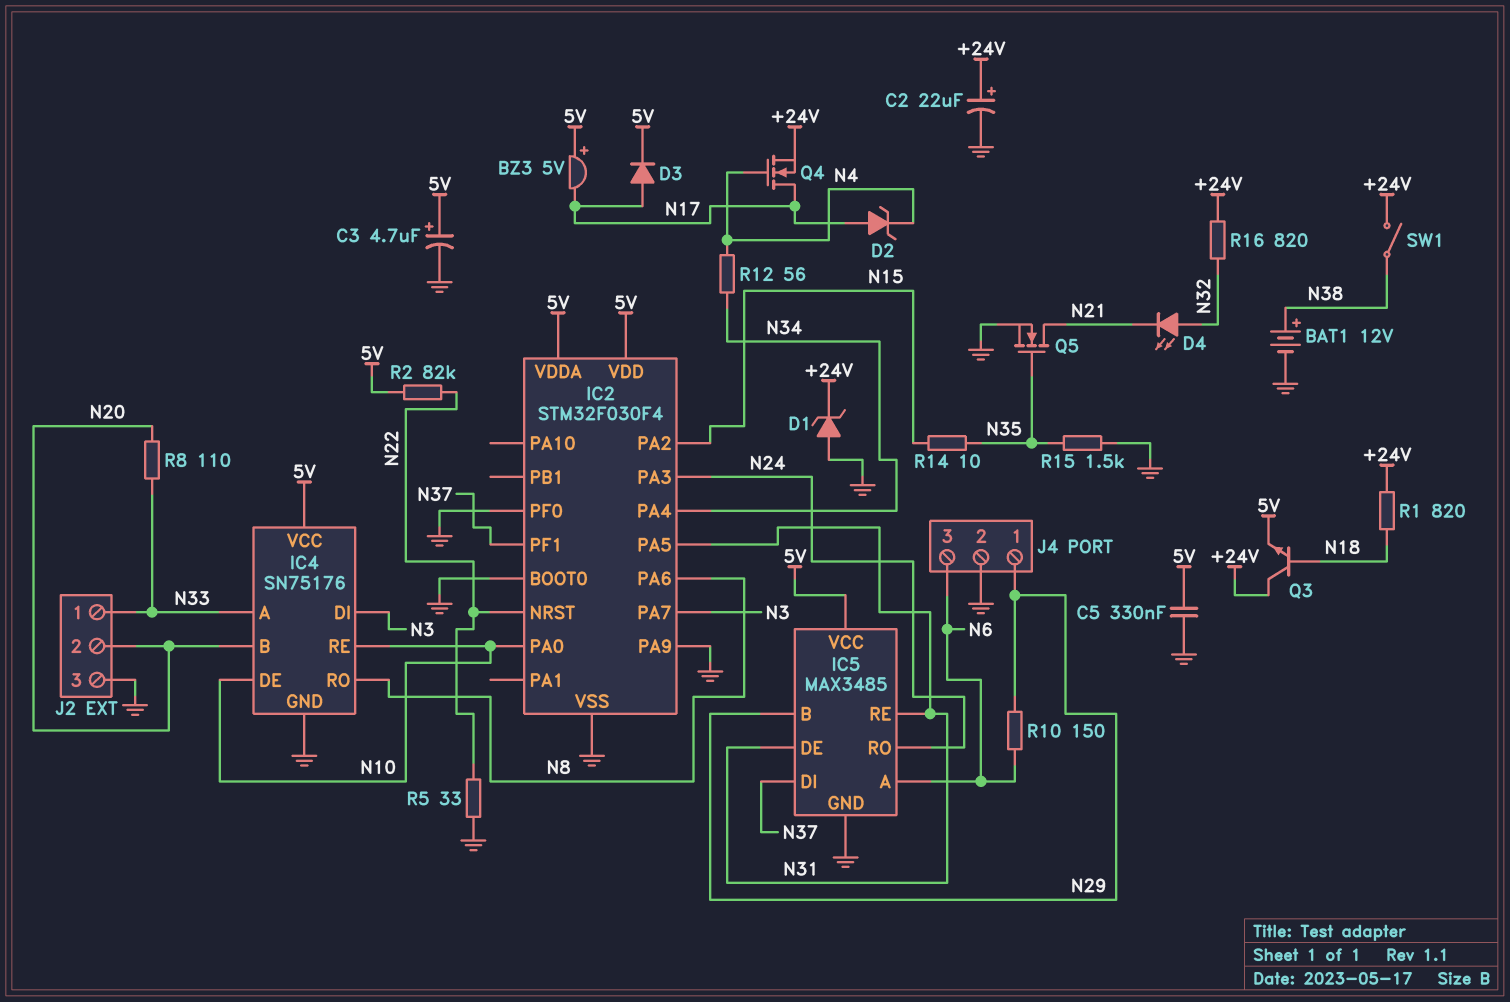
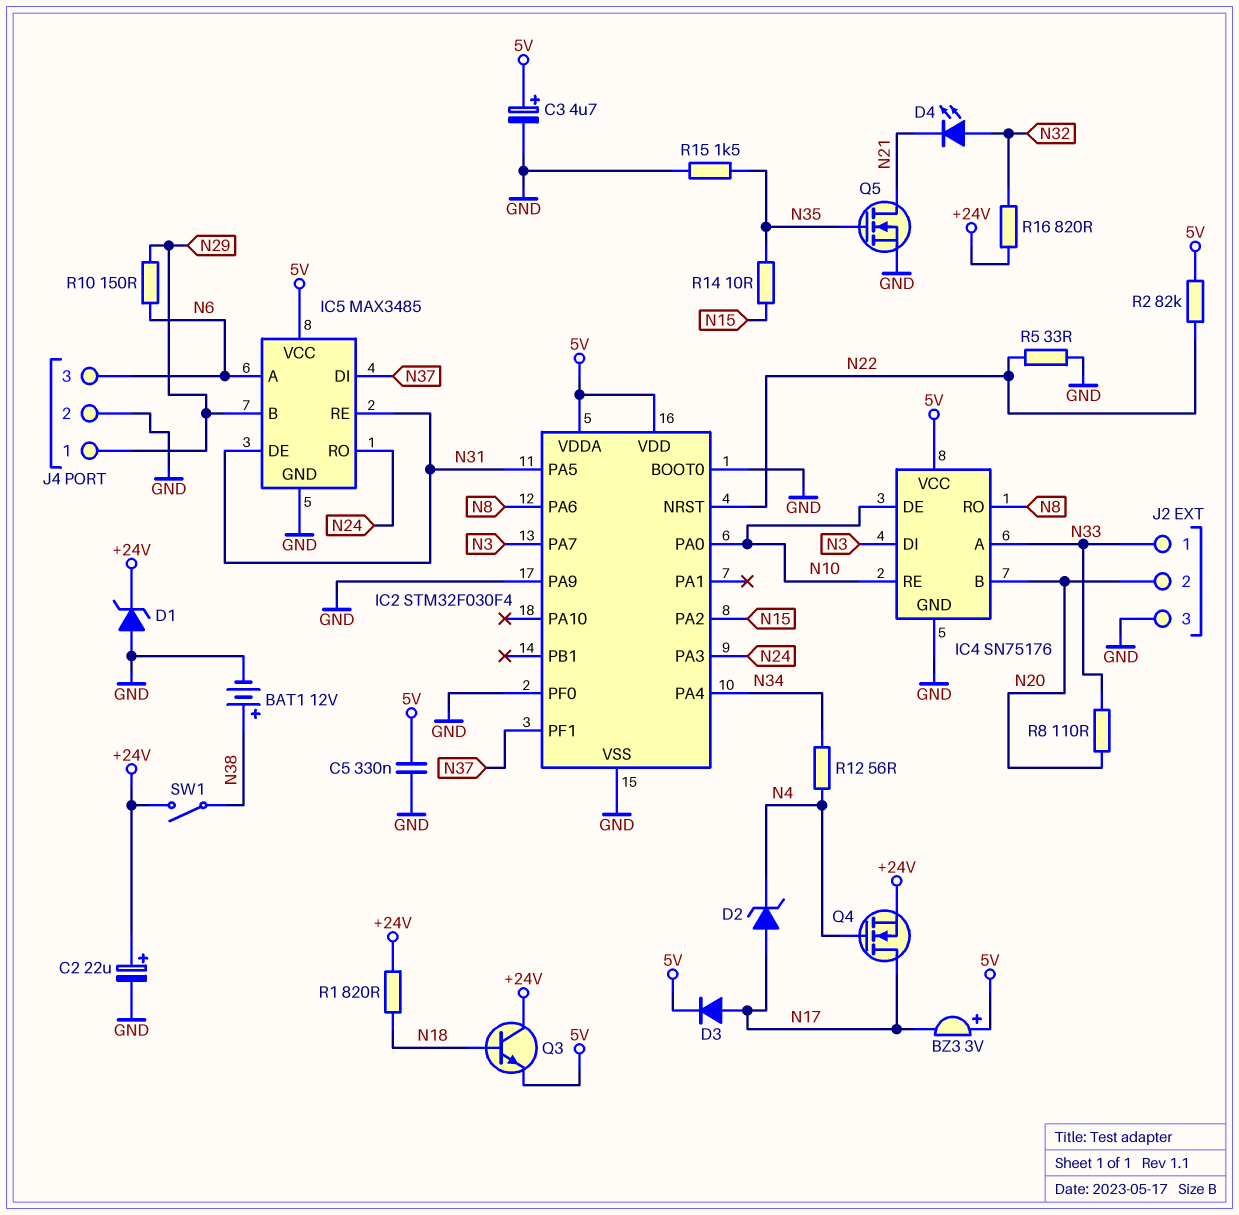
BZ3: buzzer 5V (plus 5V, minus N17) -> buzzer 3V (plus 5V, minus N17)

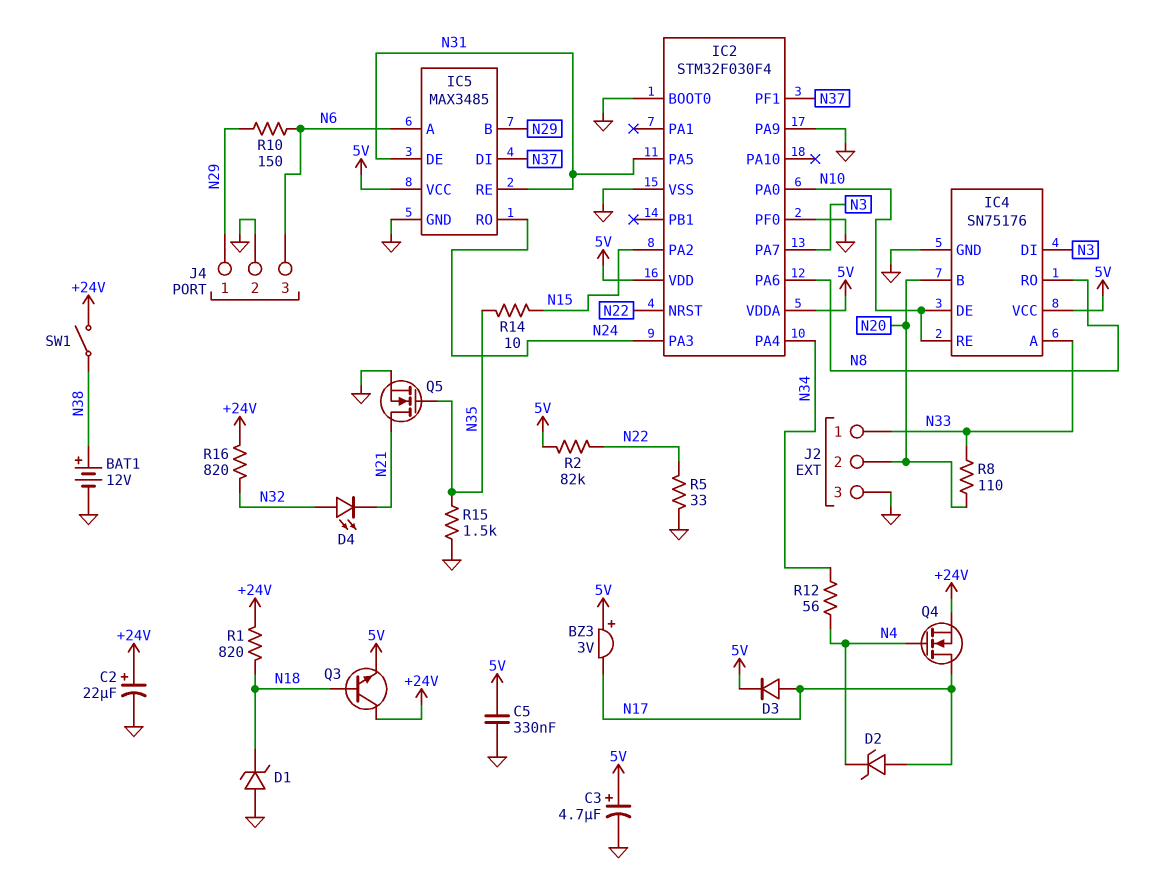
D1: zener (A GND, K +24V) -> zener (A GND, K N18)

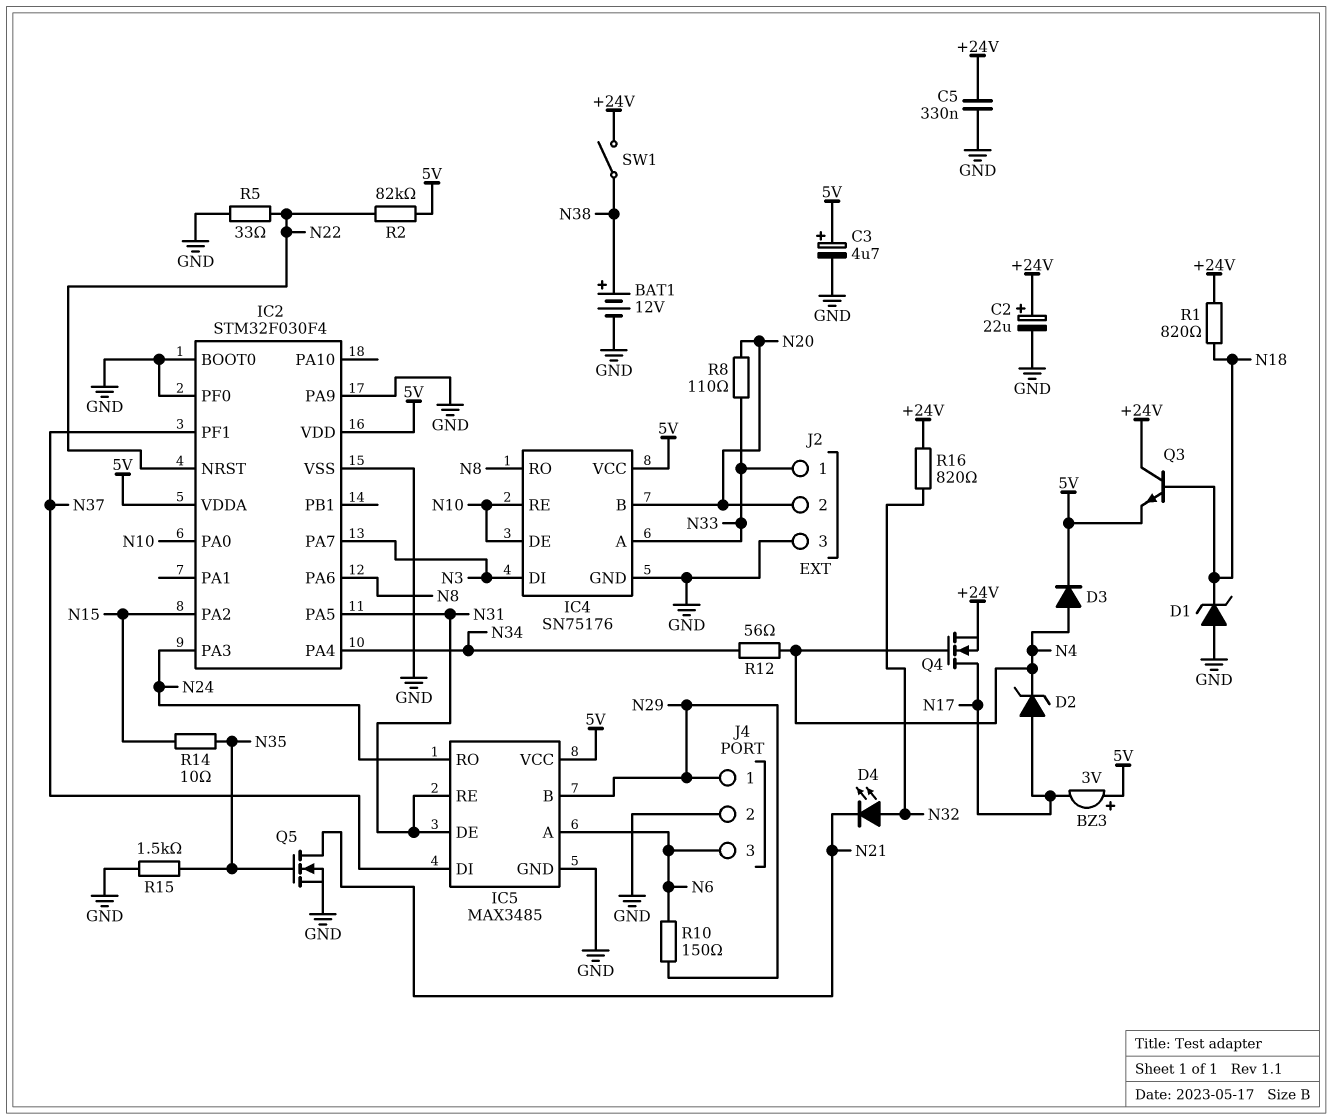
C5: 330nF (5V, GND) -> 330nF (+24V, GND)
D3: diode (A N17, K 5V) -> diode (A N4, K 5V)

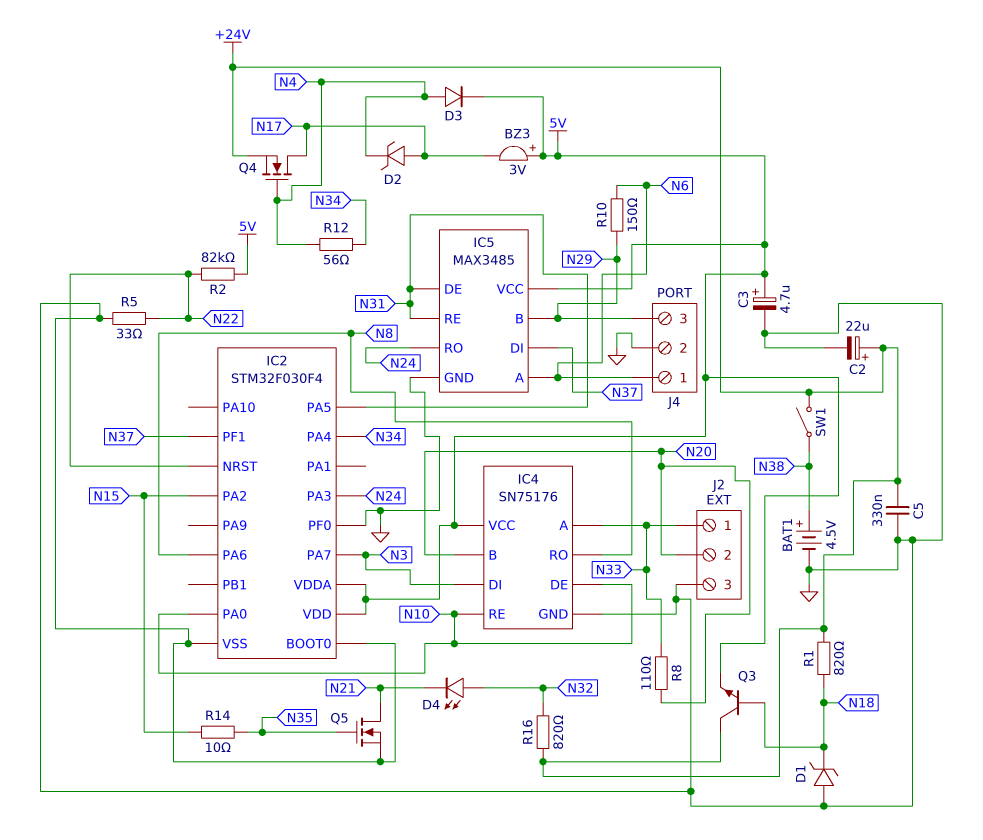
BAT1: 12V (plus N38, minus GND) -> 4.5V (plus N38, minus GND)
IC2 pin PA9: GND -> none
J4 pin 1: N29 -> N6
J4 pin 3: N6 -> N29
R15: 1.5k (GND, N35) -> none

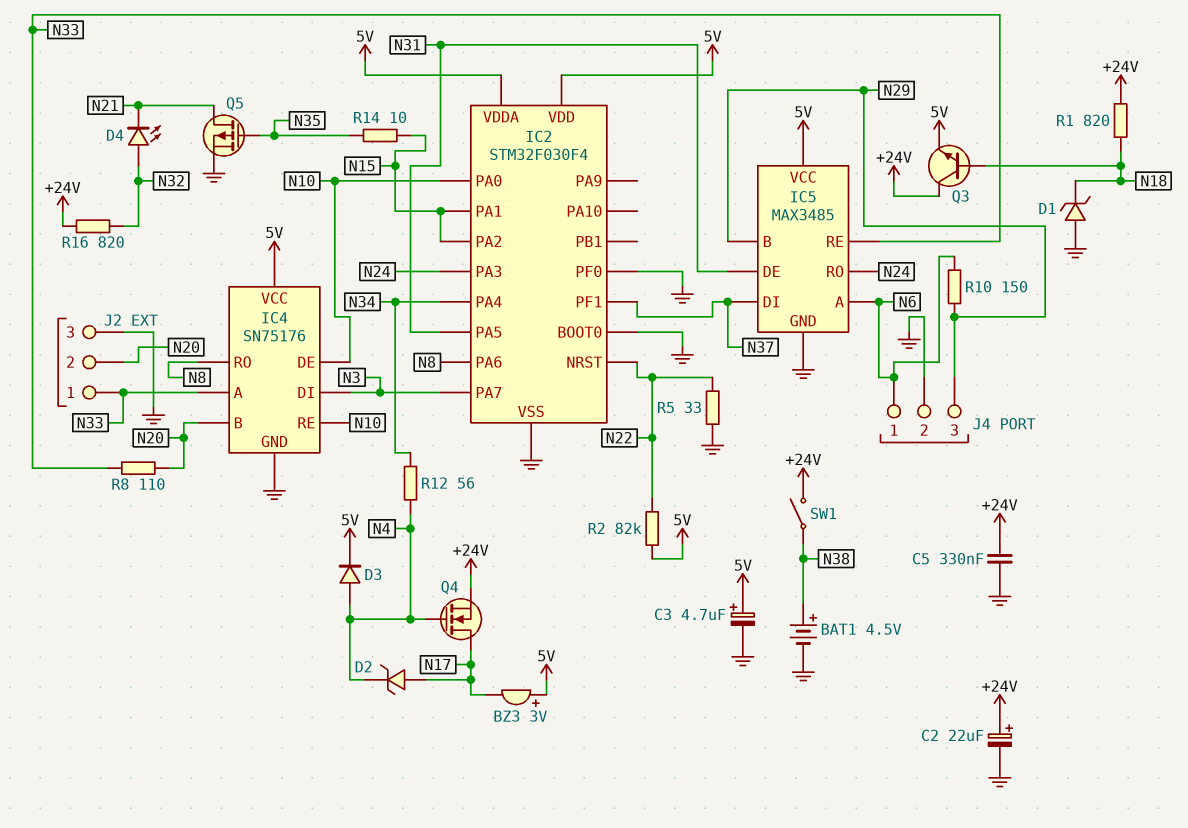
IC2 pin PA1: none -> N15
IC5 pin RE: N31 -> N33
Q5: NMOS (G N35, D N21, S GND) -> PMOS (G N35, D N21, S GND)

